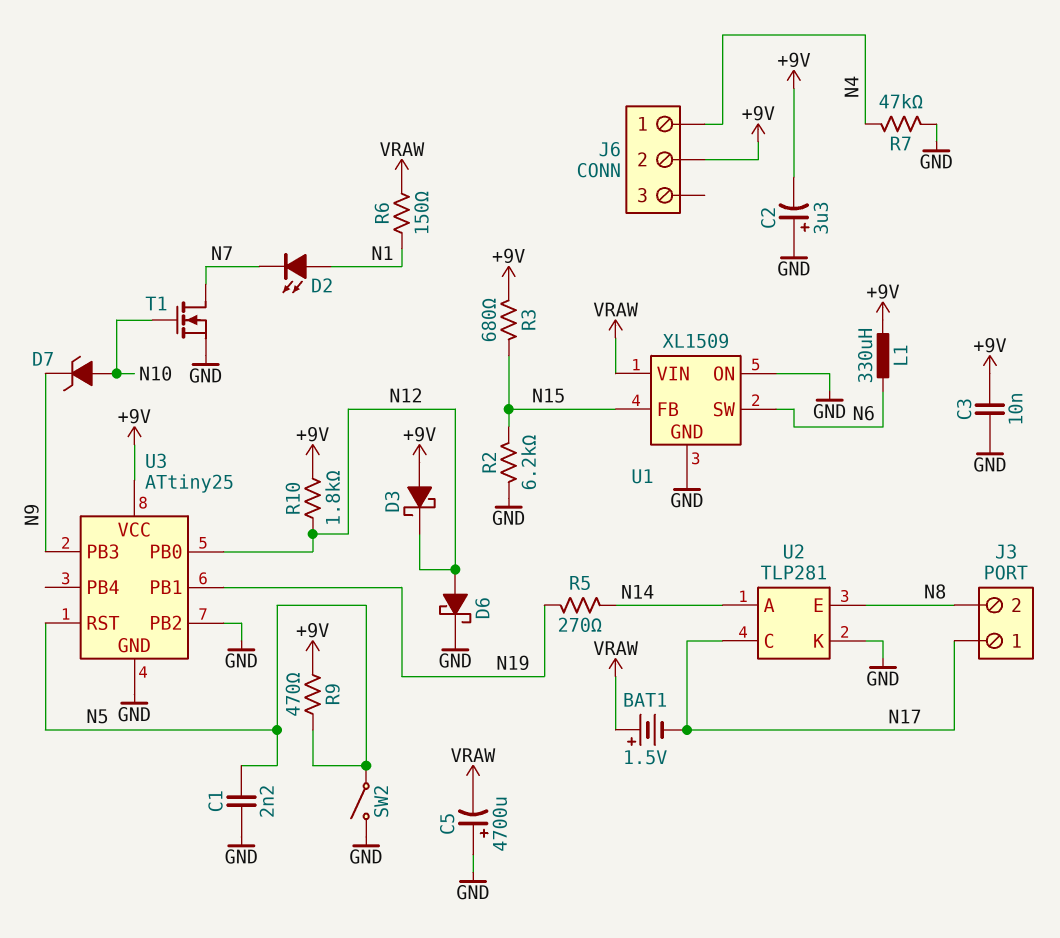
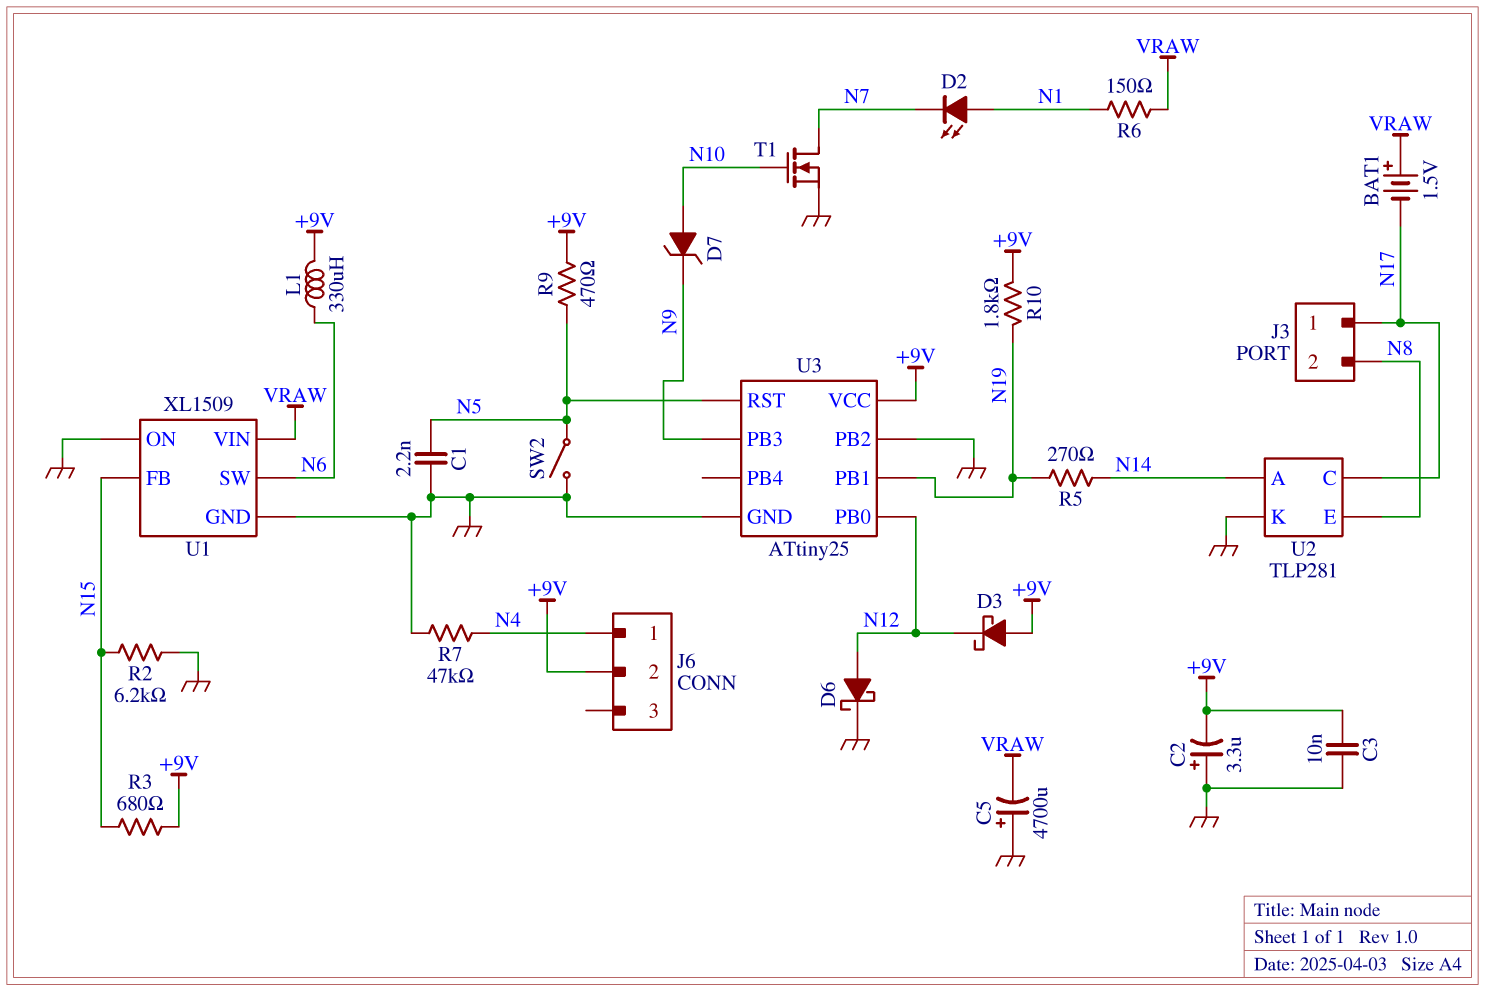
R10: 1.8k (+9V, N12) -> 1.8k (+9V, N19)

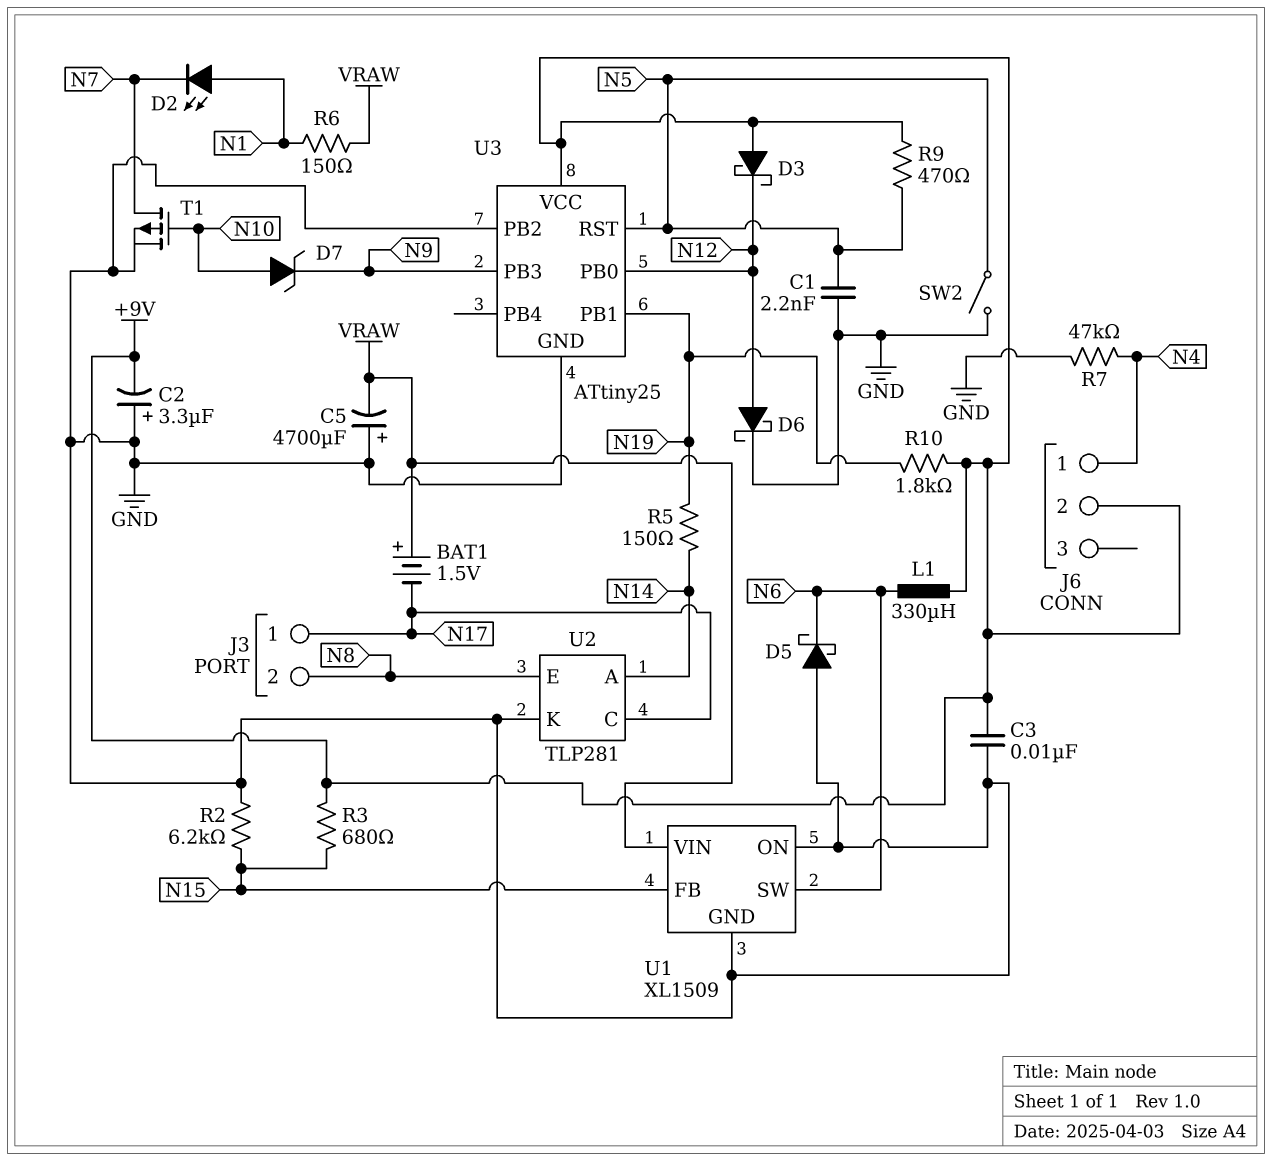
D5: none -> schottky (A GND, K N6)
R5: 270 (N14, N19) -> 150 (N14, N19)
T1: NMOS (G N10, D N7, S GND) -> PMOS (G N10, D N7, S GND)

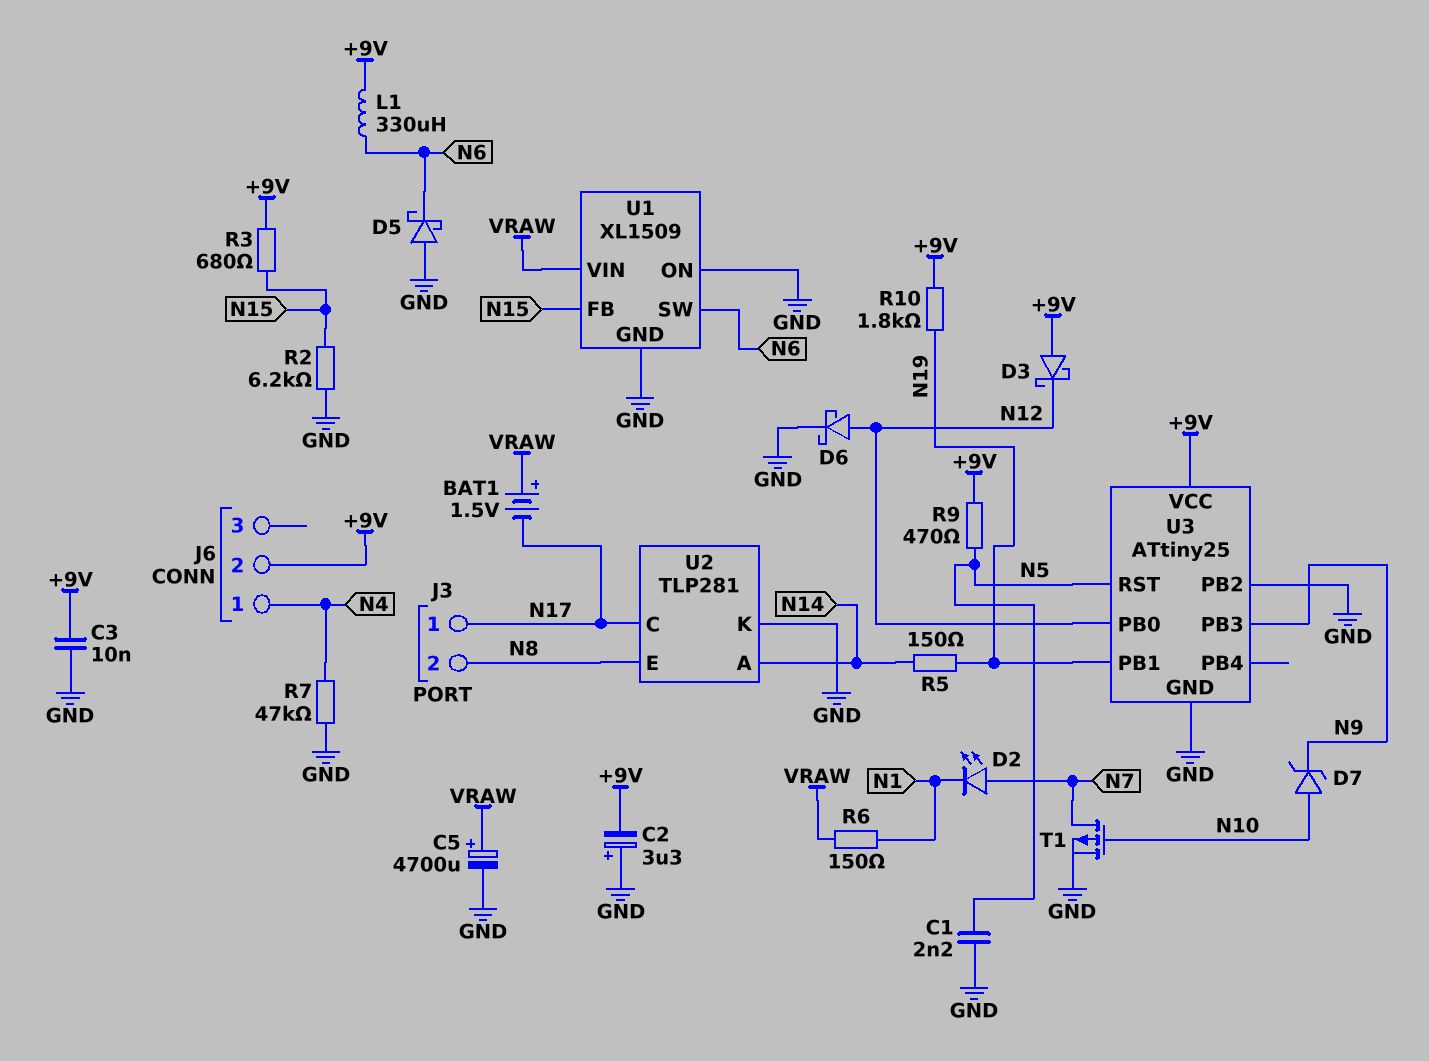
C5: 4700uF (plus GND, minus VRAW) -> 4700uF (plus VRAW, minus GND)
D2: LED (A N1, K N7) -> LED (A N7, K N1)
SW2: switch (GND, N5) -> none

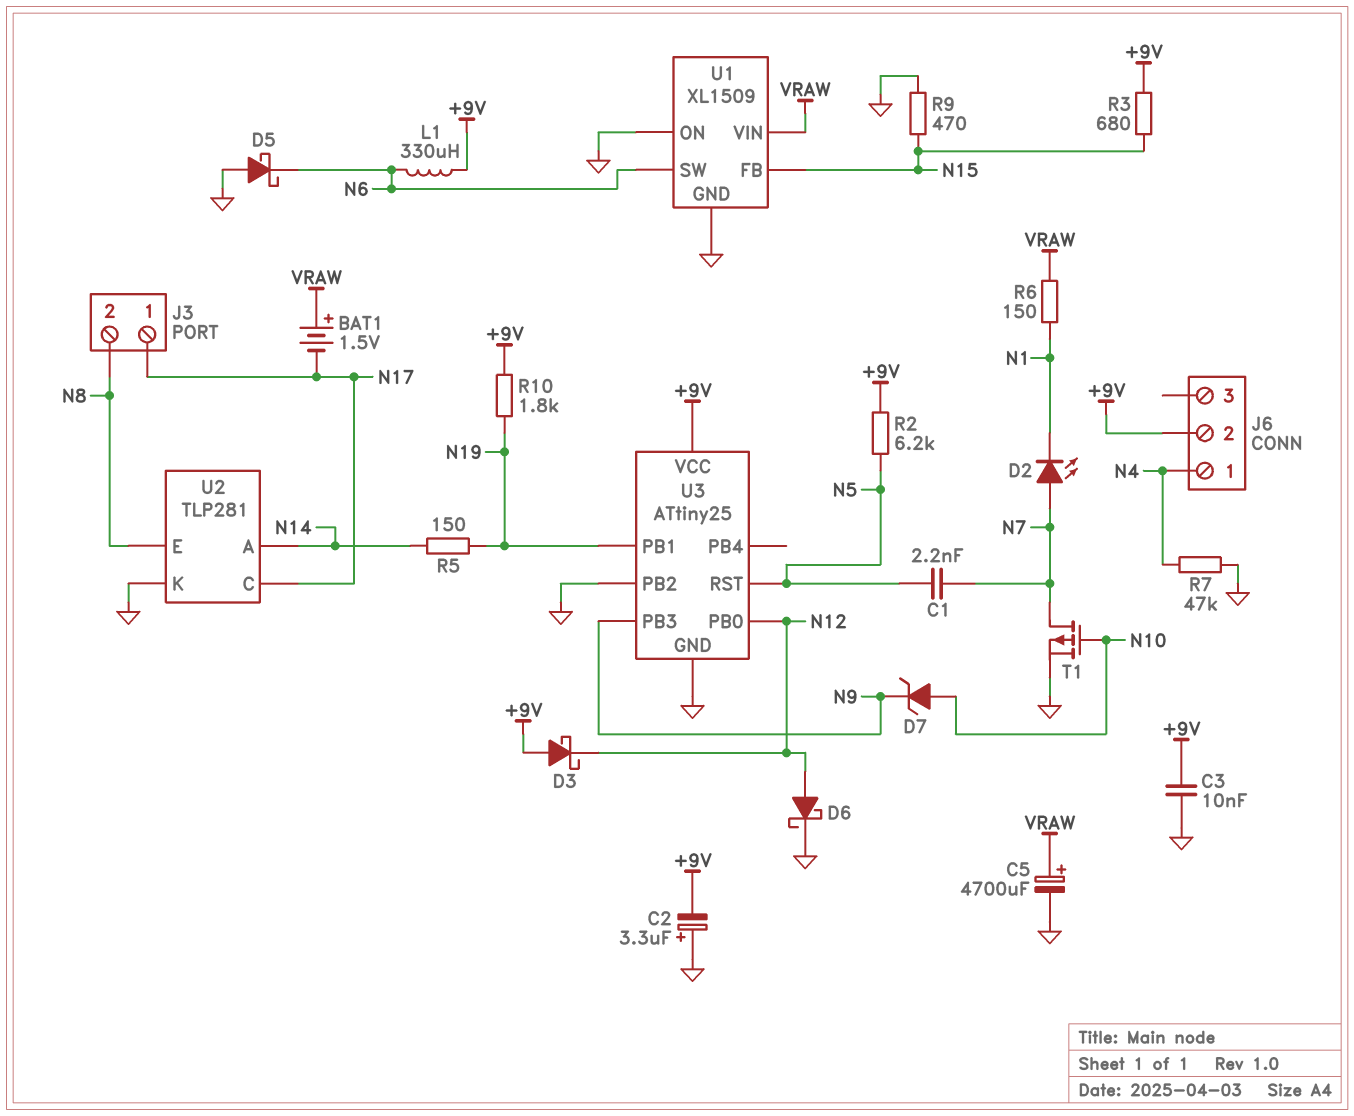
C1: 2.2nF (GND, N5) -> 2.2nF (N5, N7)
R2: 6.2k (GND, N15) -> 6.2k (+9V, N5)
R9: 470 (+9V, N5) -> 470 (GND, N15)

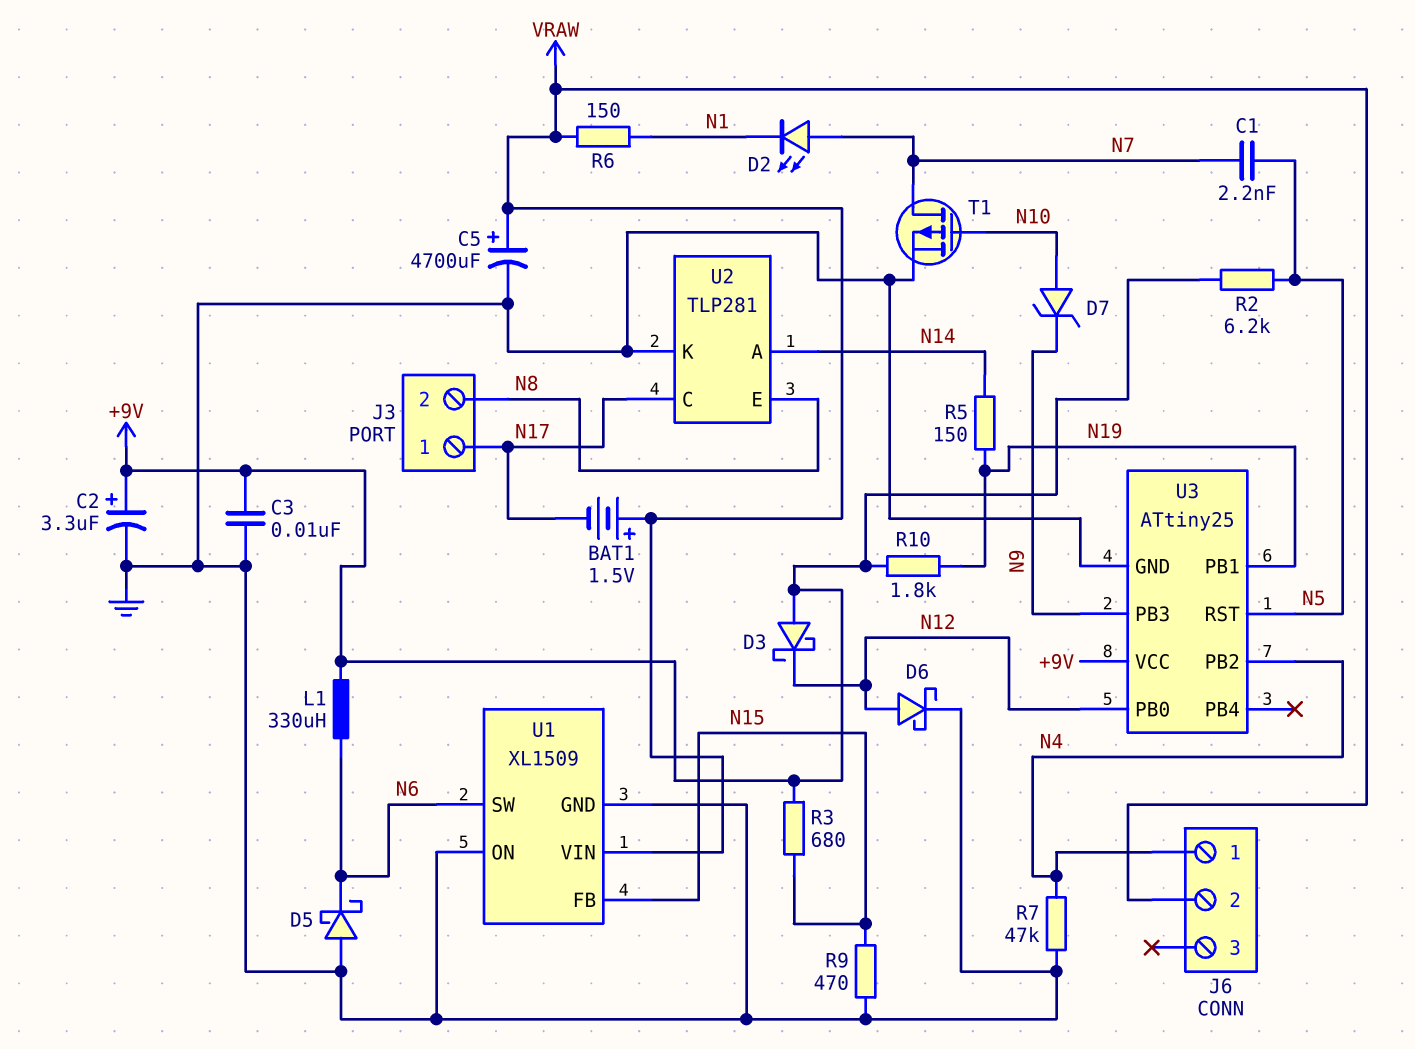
C2: 3.3uF (plus GND, minus +9V) -> 3.3uF (plus +9V, minus GND)
J6 pin 2: +9V -> VRAW
U3 pin PB2: GND -> N4

